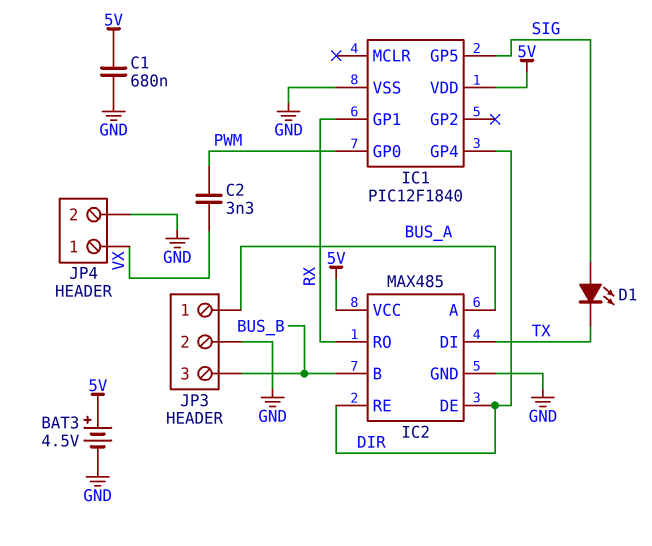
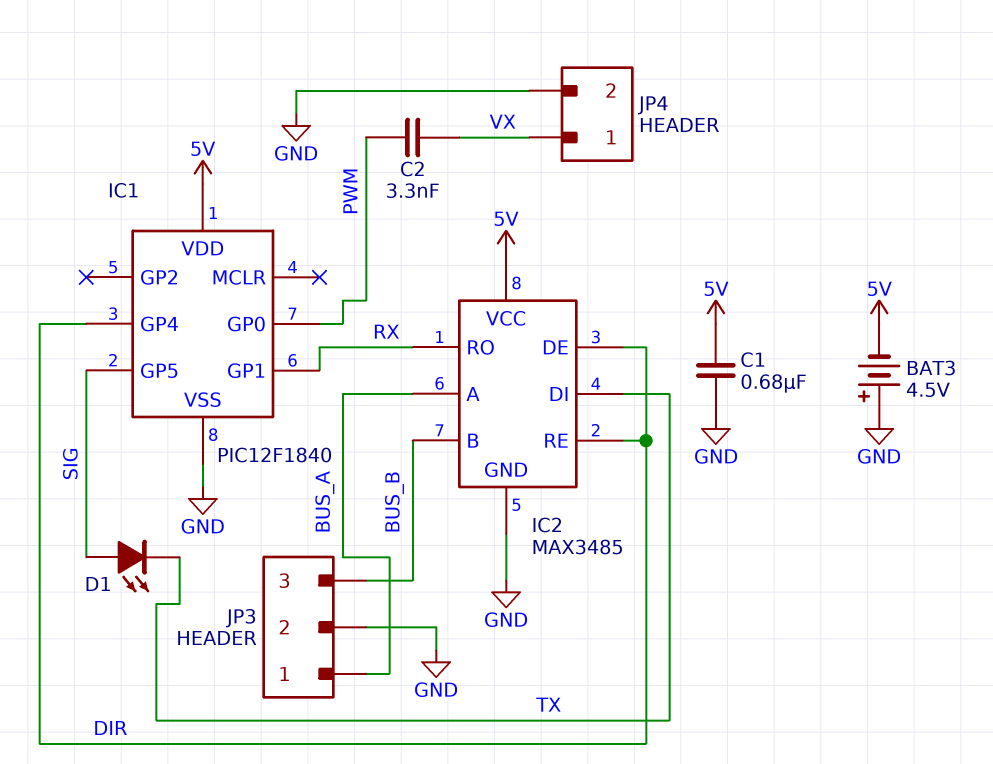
BAT3: 4.5V (plus 5V, minus GND) -> 4.5V (plus GND, minus 5V)
IC2: MAX485 -> MAX3485

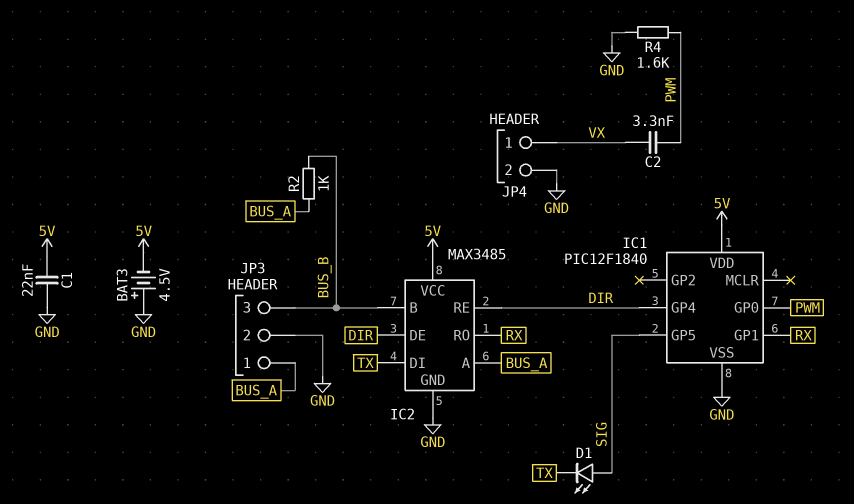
C1: 680nF (5V, GND) -> 22nF (5V, GND)
R2: none -> 1k (BUS_A, BUS_B)
R4: none -> 1.6k (GND, PWM)

